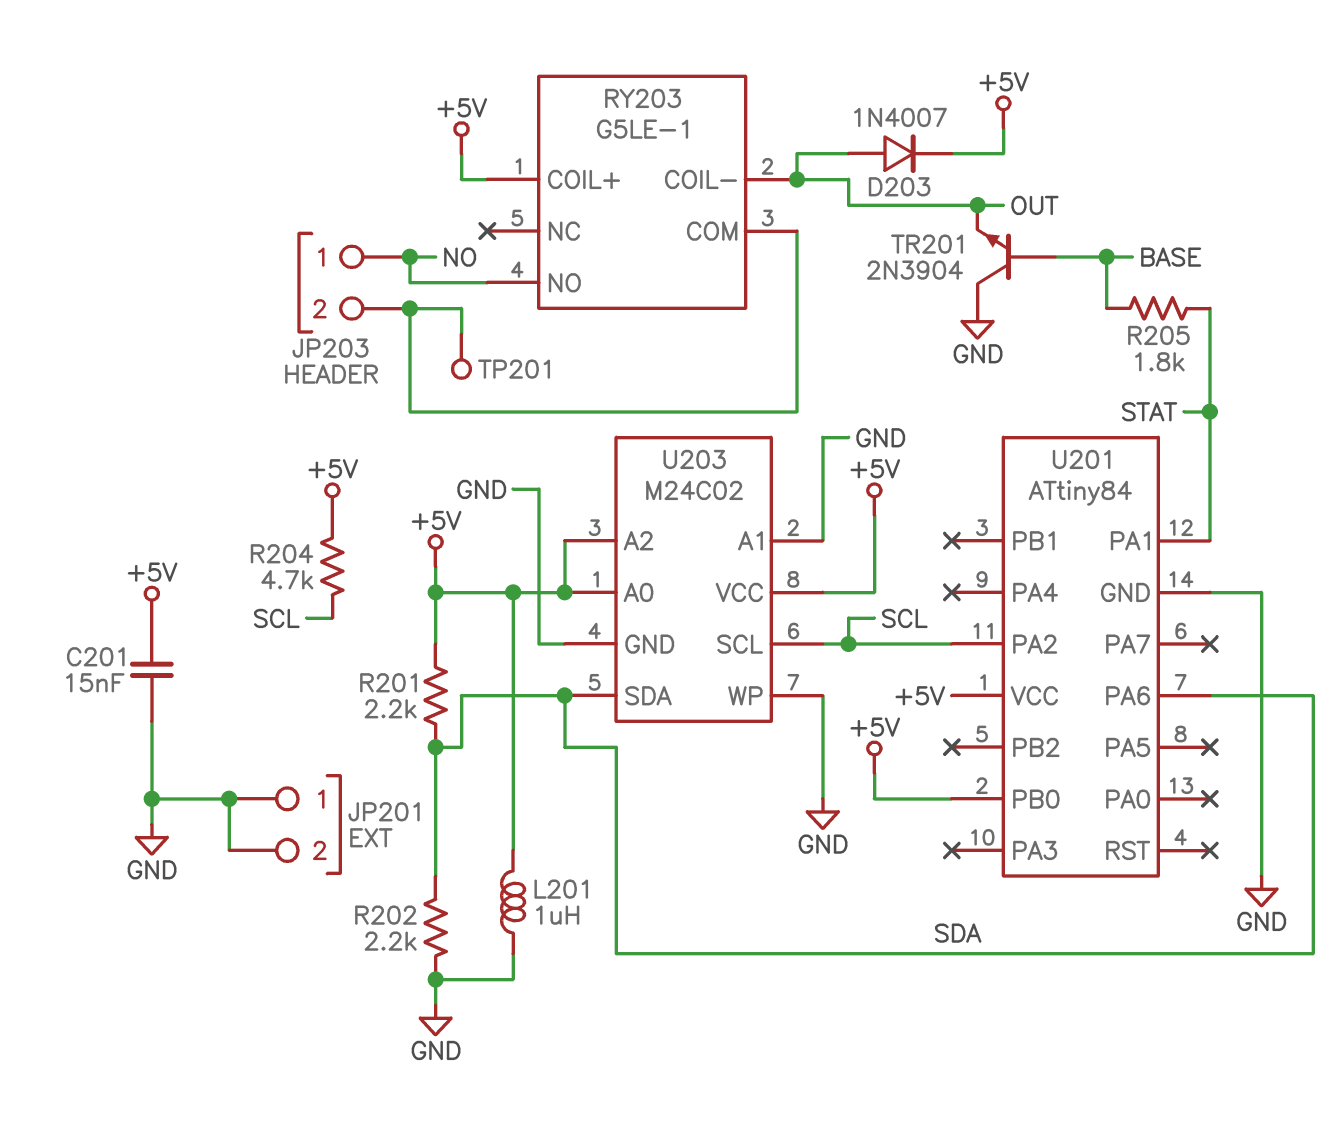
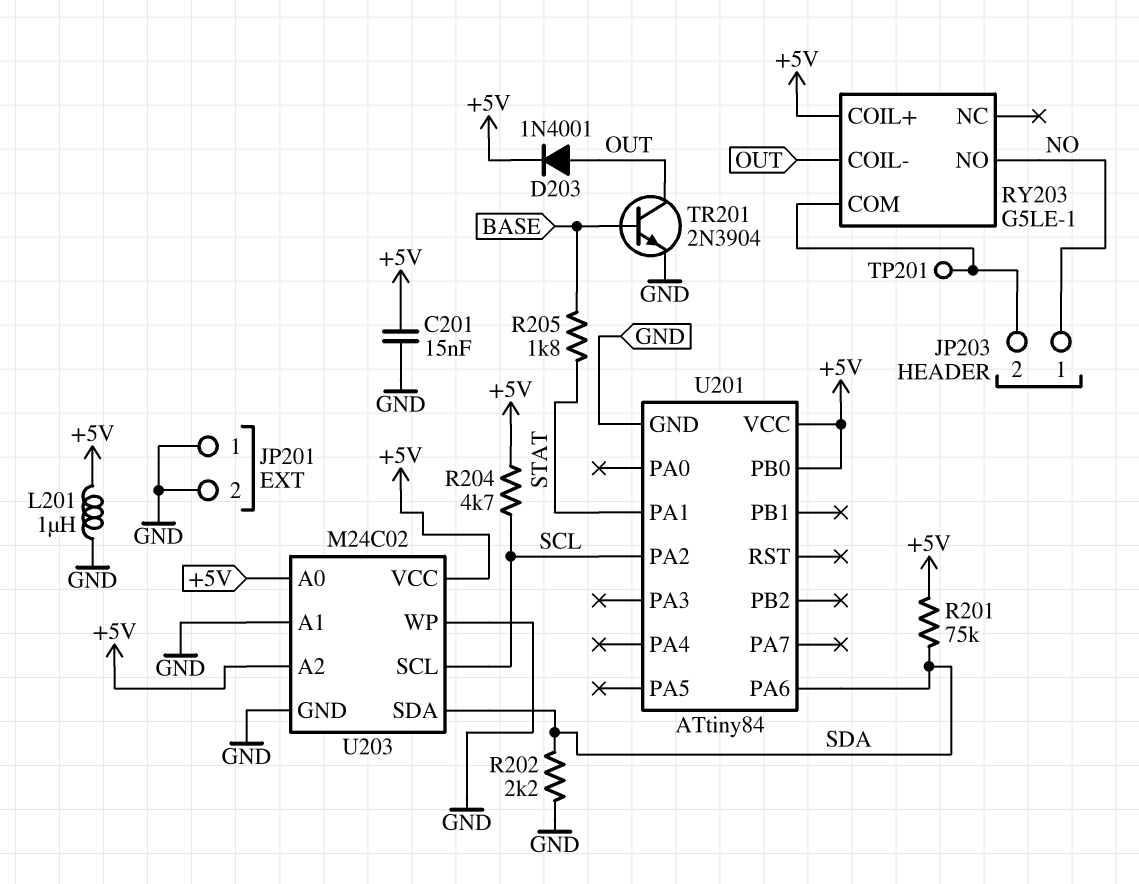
D203: diode 1N4007 (A OUT, K +5V) -> diode 1N4001 (A OUT, K +5V)
R201: 2.2k (+5V, SDA) -> 75k (+5V, SDA)
TR201: NPN 2N3904 (B BASE, C GND, E OUT) -> NPN 2N3904 (B BASE, C OUT, E GND)

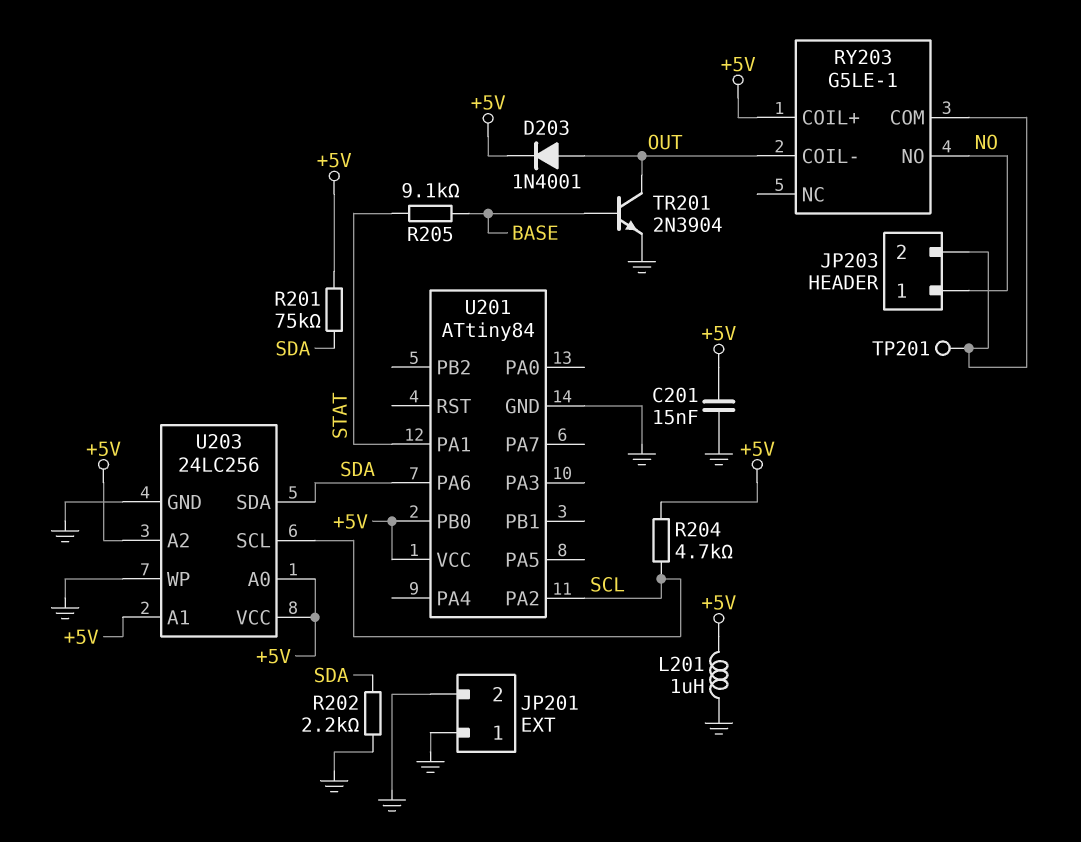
R205: 1.8k (BASE, STAT) -> 9.1k (BASE, STAT)
U203: M24C02 -> 24LC256
U203 pin A1: GND -> +5V

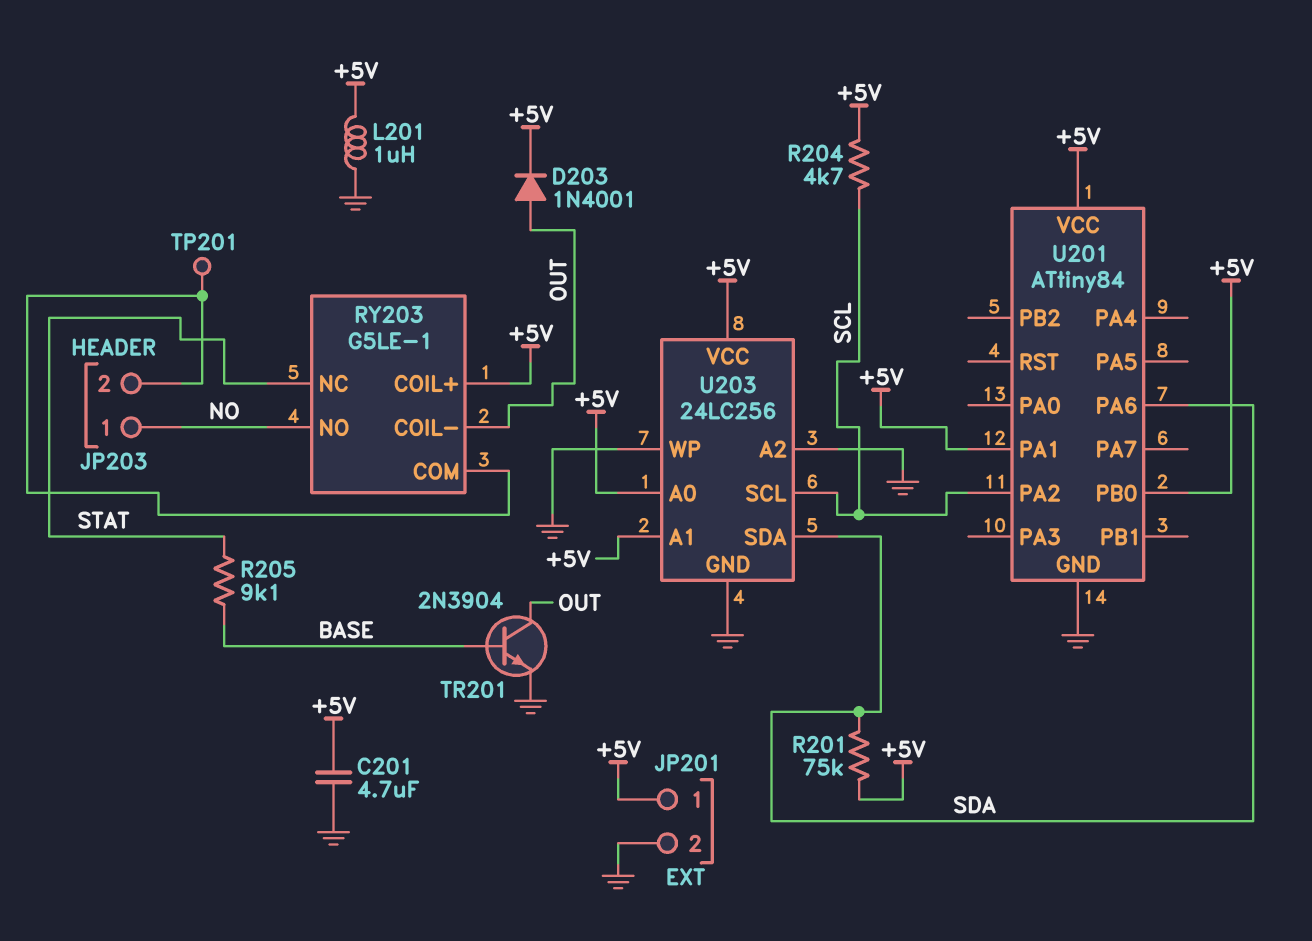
C201: 15nF (+5V, GND) -> 4.7uF (+5V, GND)
JP201 pin 1: GND -> +5V
R202: 2.2k (GND, SDA) -> none
RY203 pin NC: none -> STAT
U201 pin PA1: STAT -> +5V
U203 pin A2: +5V -> GND

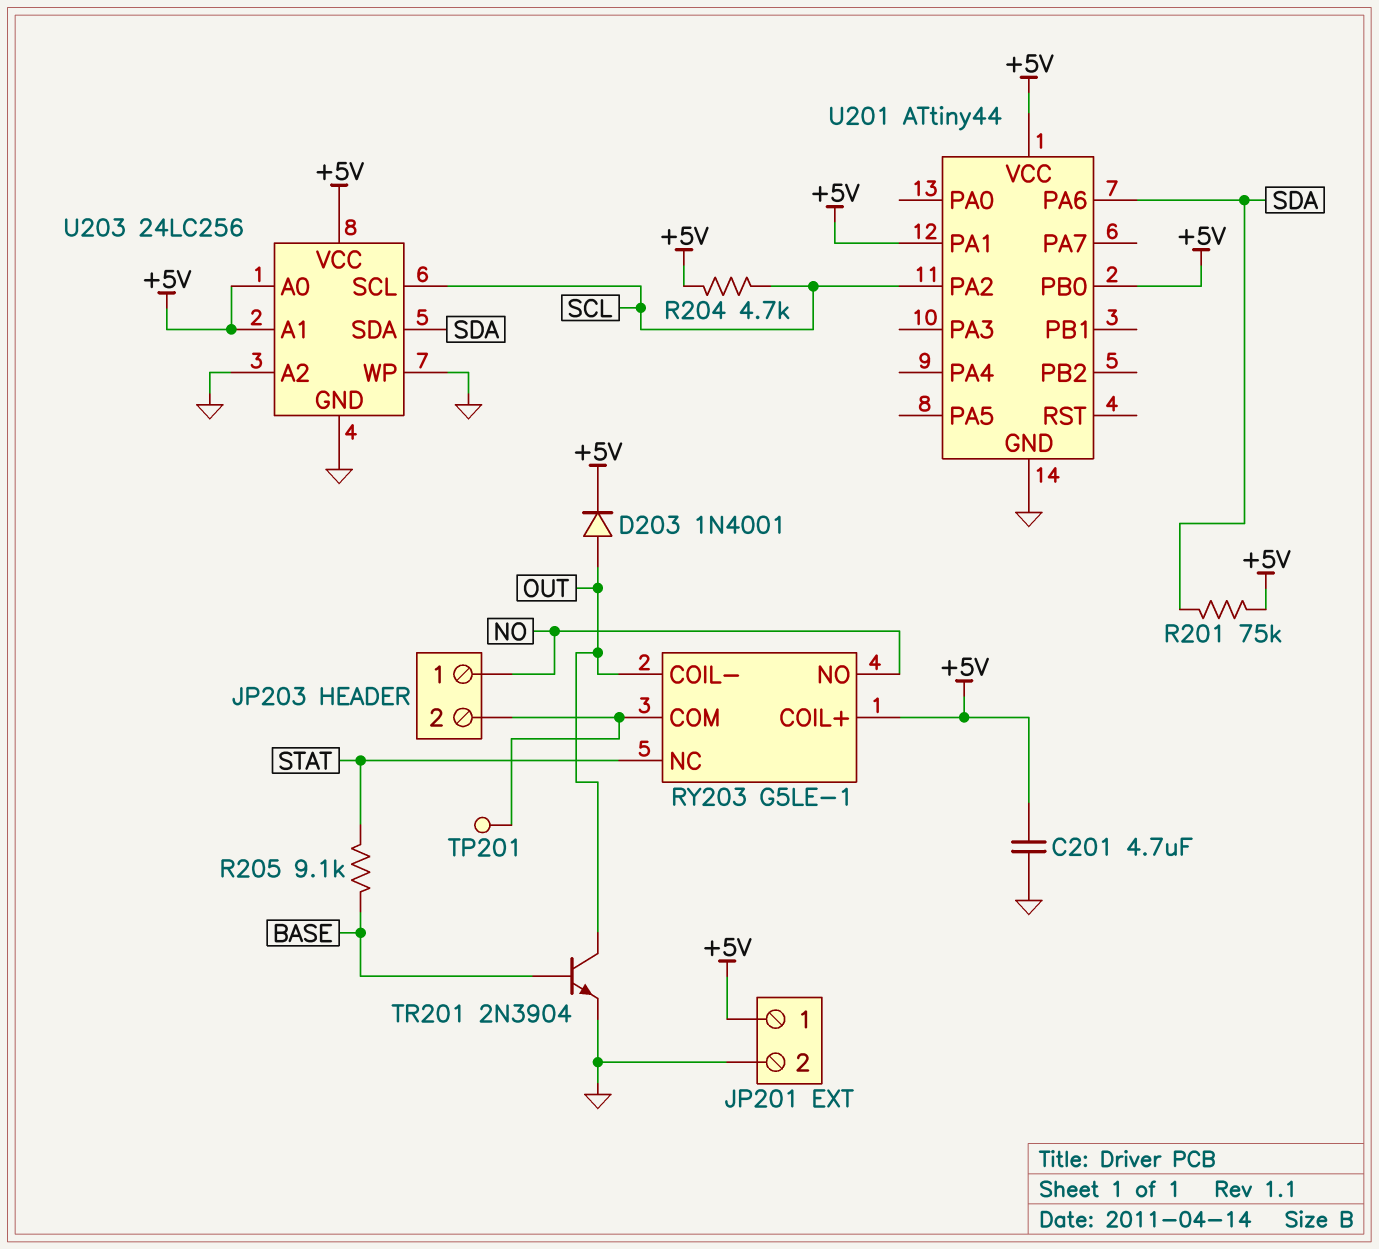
L201: 1uH (+5V, GND) -> none
U201: ATtiny84 -> ATtiny44

